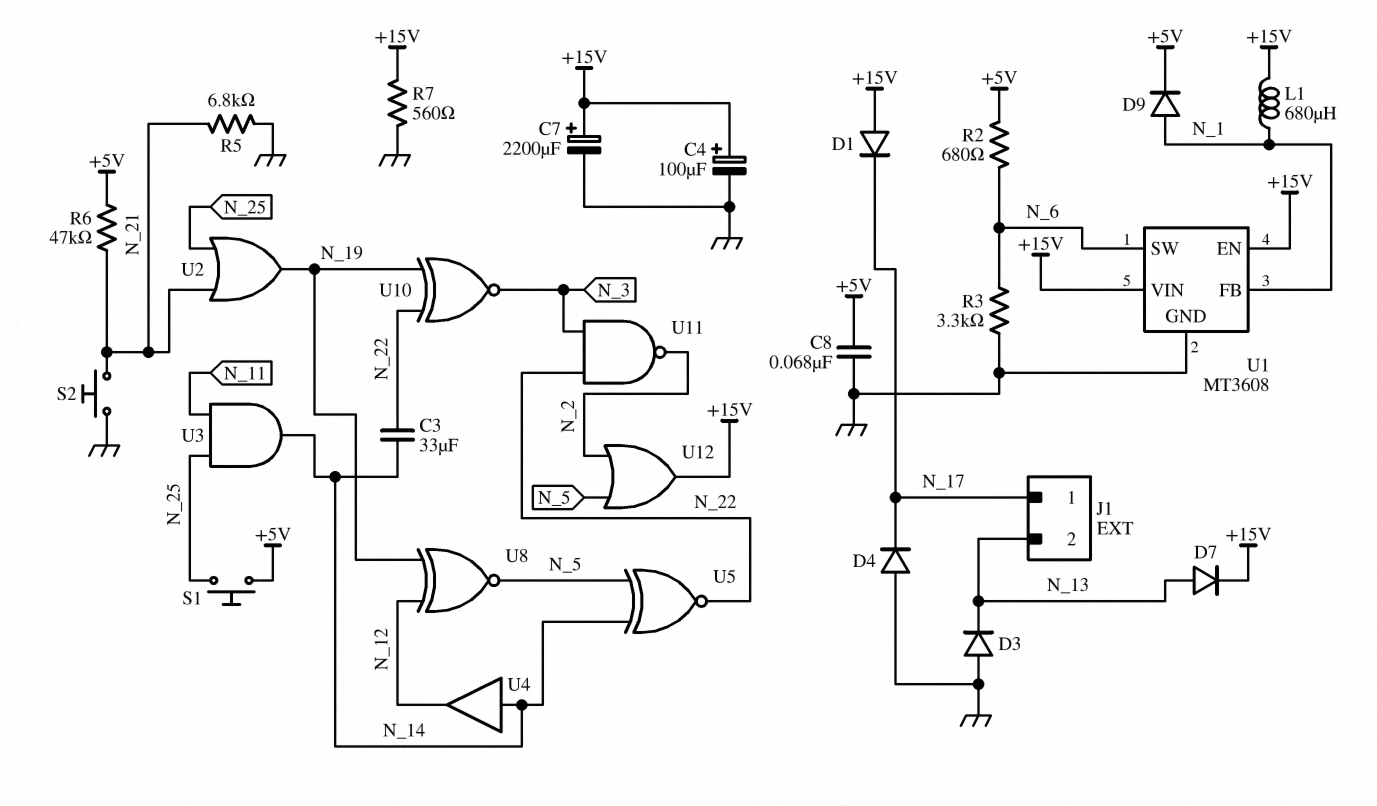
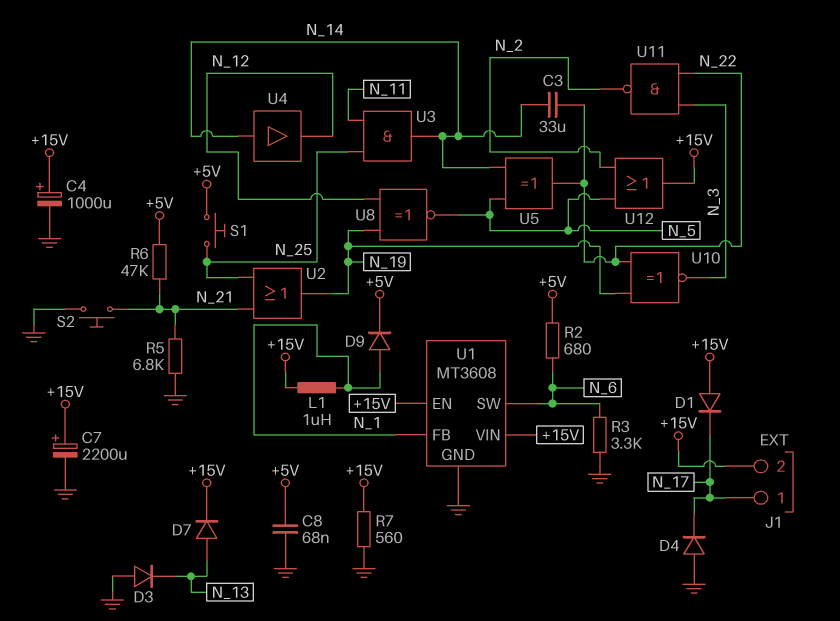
C4: 100uF (plus +15V, minus GND) -> 1000uF (plus +15V, minus GND)
J1 pin 2: N_13 -> +15V
L1: 680uH (+15V, N_1) -> 1uH (+15V, N_1)
U5: XNOR (in N_5, in N_14, out N_22) -> XOR (in N_5, in N_14, out N_22)

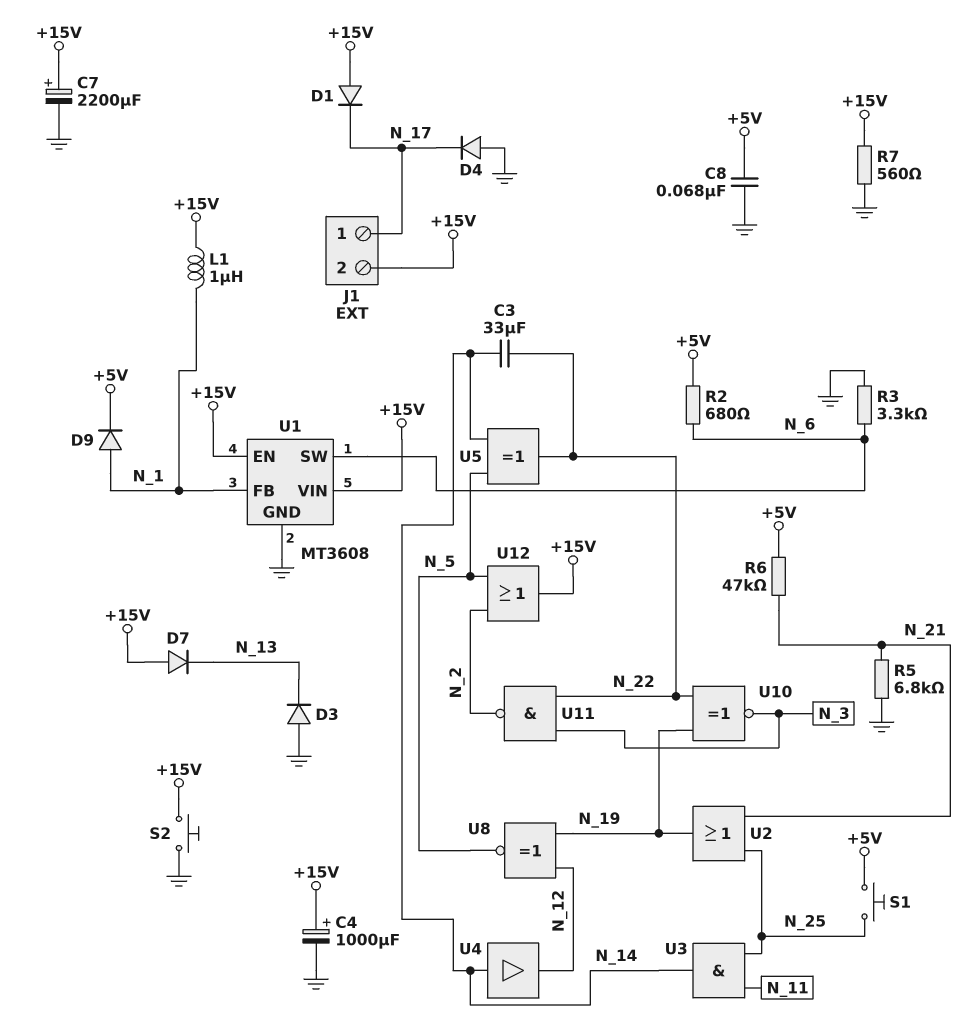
D7: diode (A N_13, K +15V) -> diode (A +15V, K N_13)
S2: button (GND, N_21) -> button (+15V, GND)

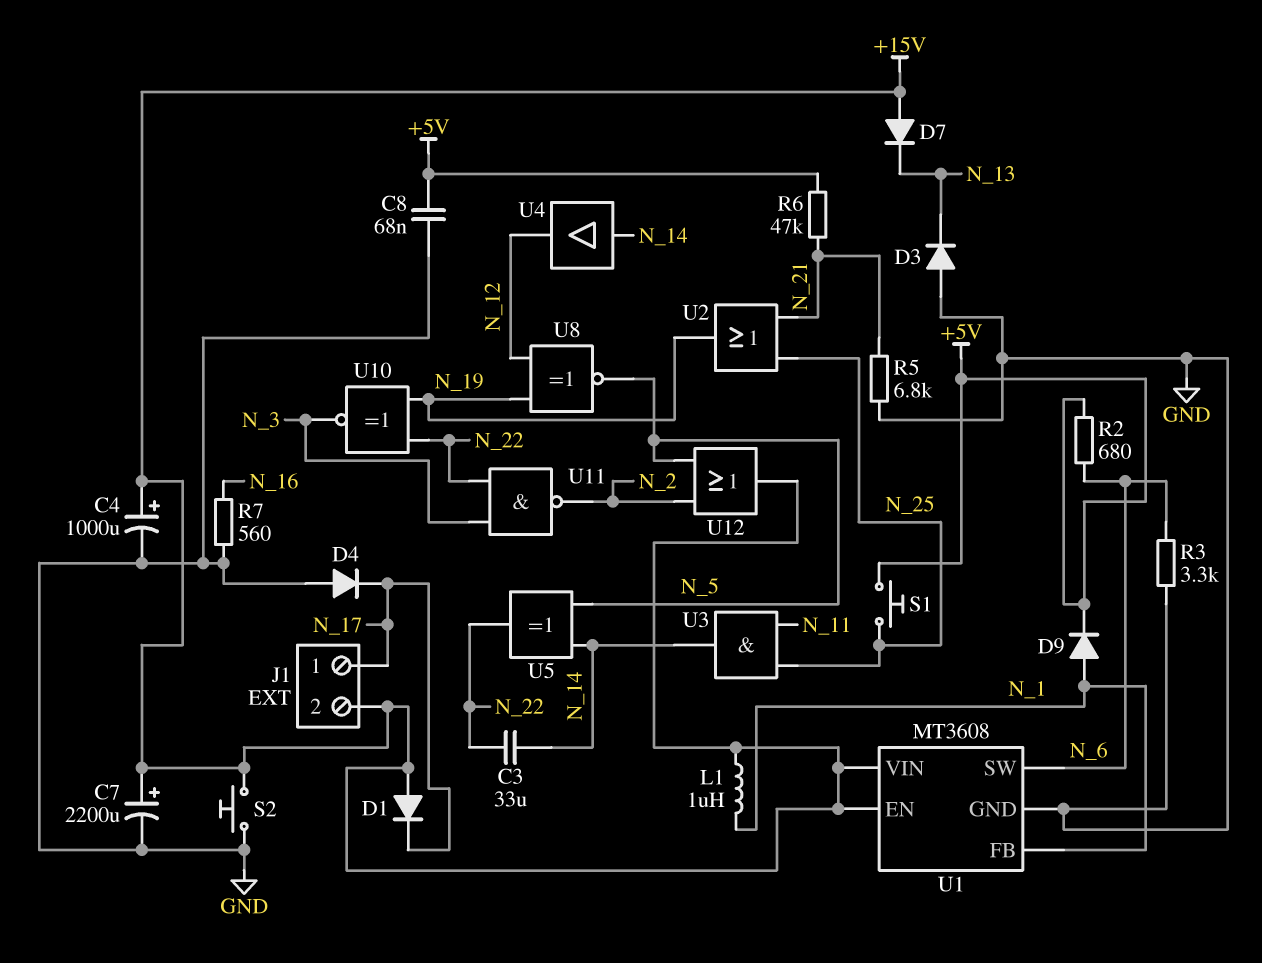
R7: 560 (+15V, GND) -> 560 (GND, N_16)

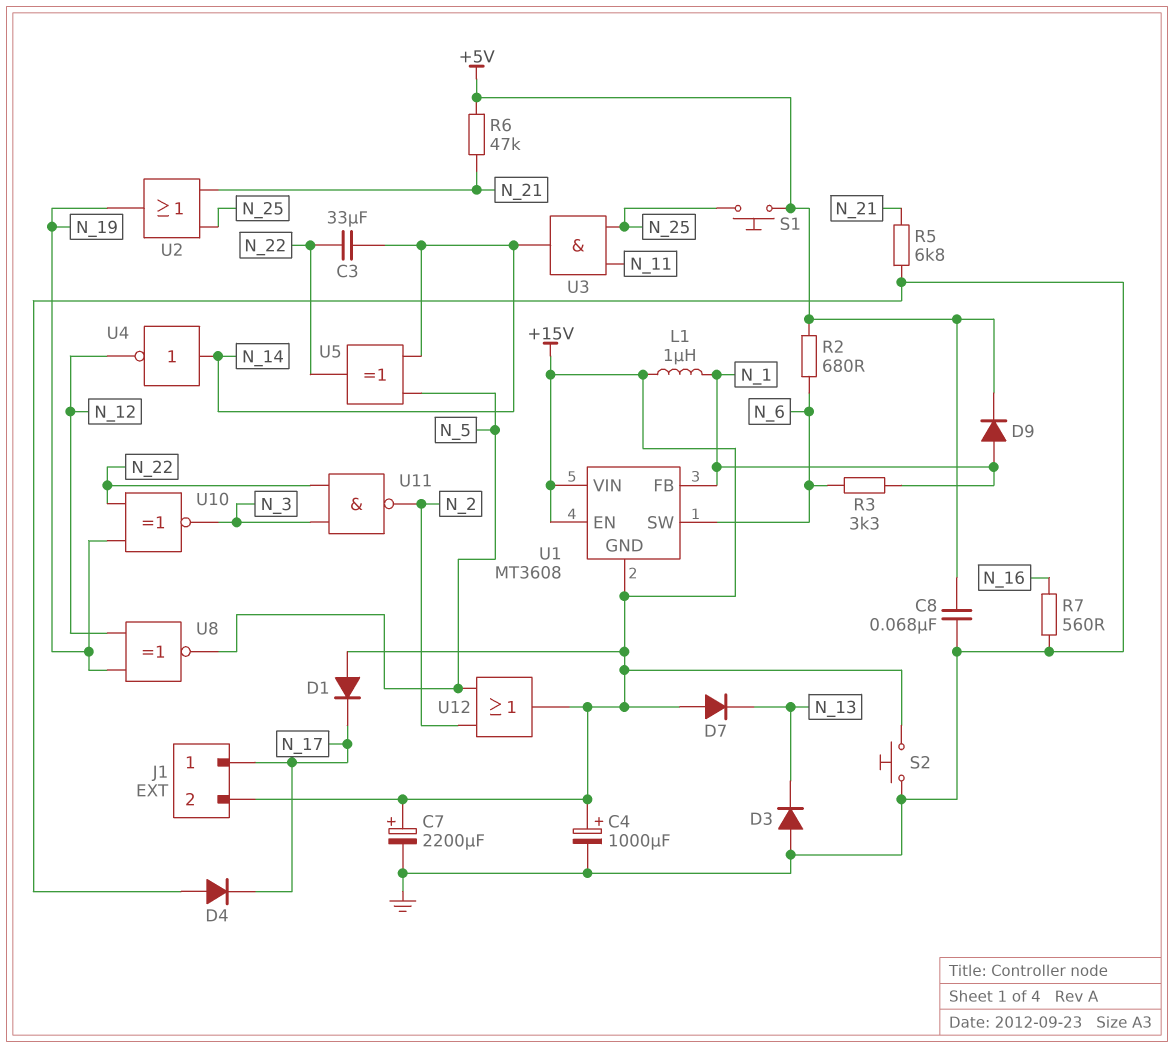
R3: 3.3k (GND, N_6) -> 3.3k (N_1, N_6)
U1 pin GND: GND -> +15V
U4: buffer (in N_14, out N_12) -> NOT (in N_14, out N_12)

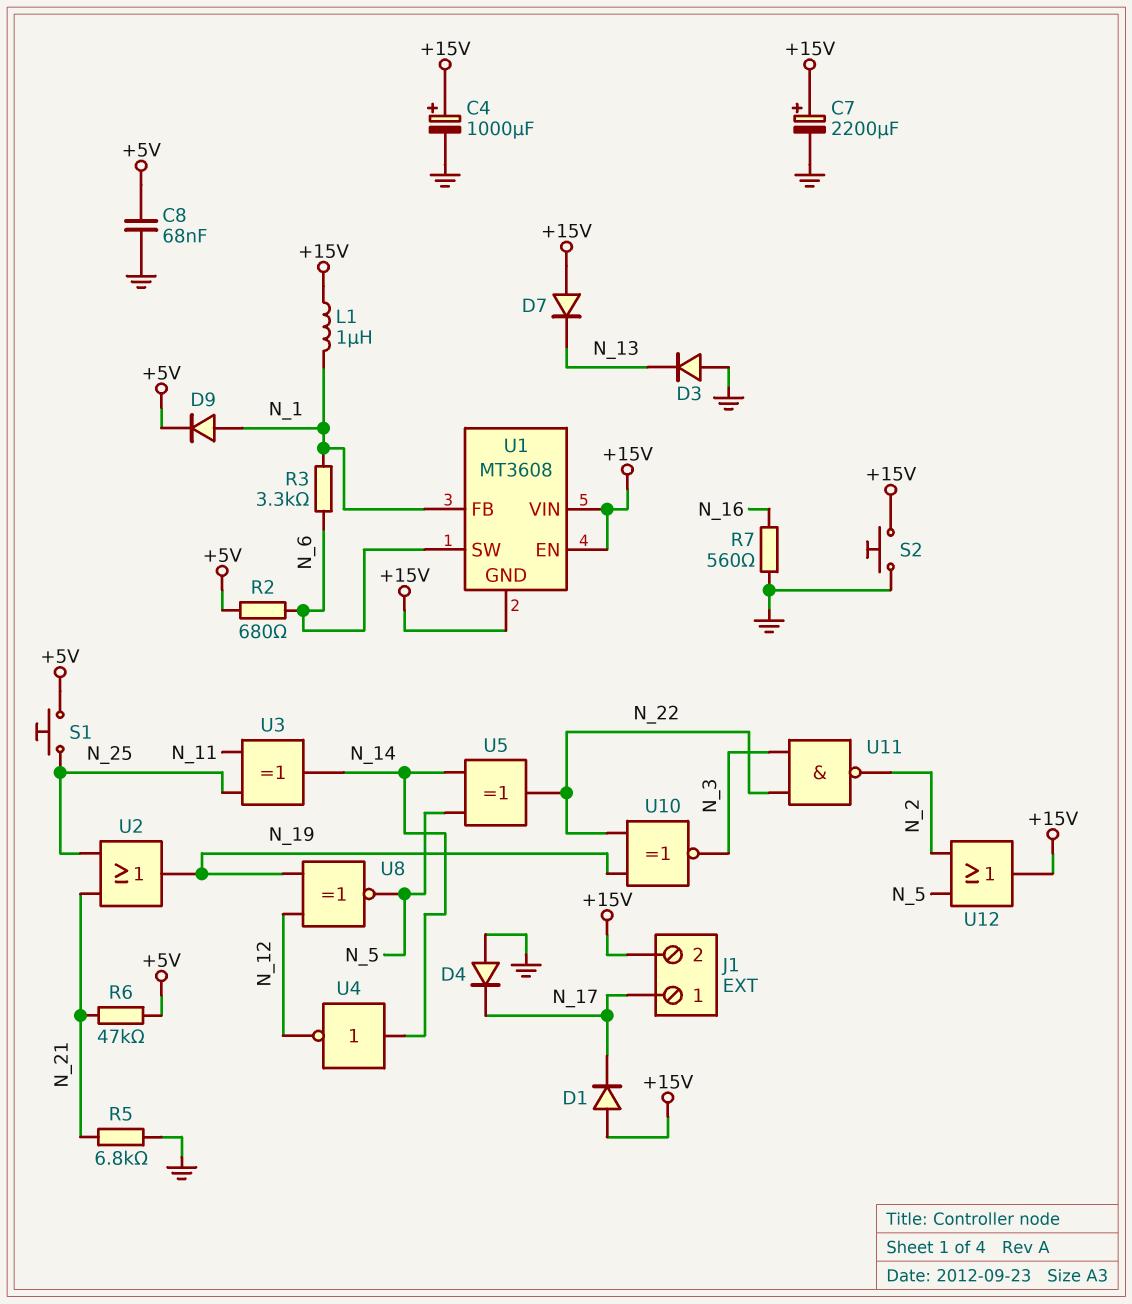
C3: 33uF (N_14, N_22) -> none
U3: AND (in N_11, in N_25, out N_14) -> XOR (in N_11, in N_25, out N_14)

